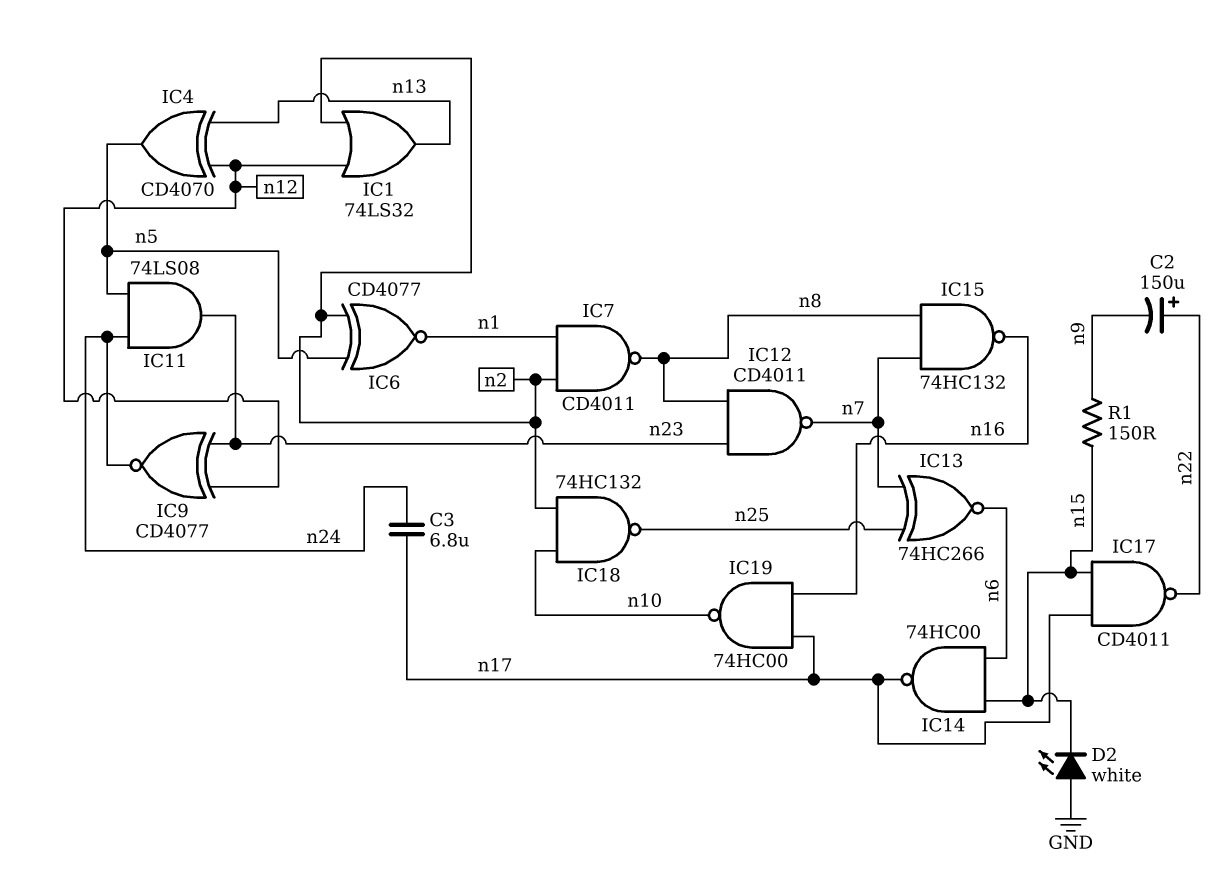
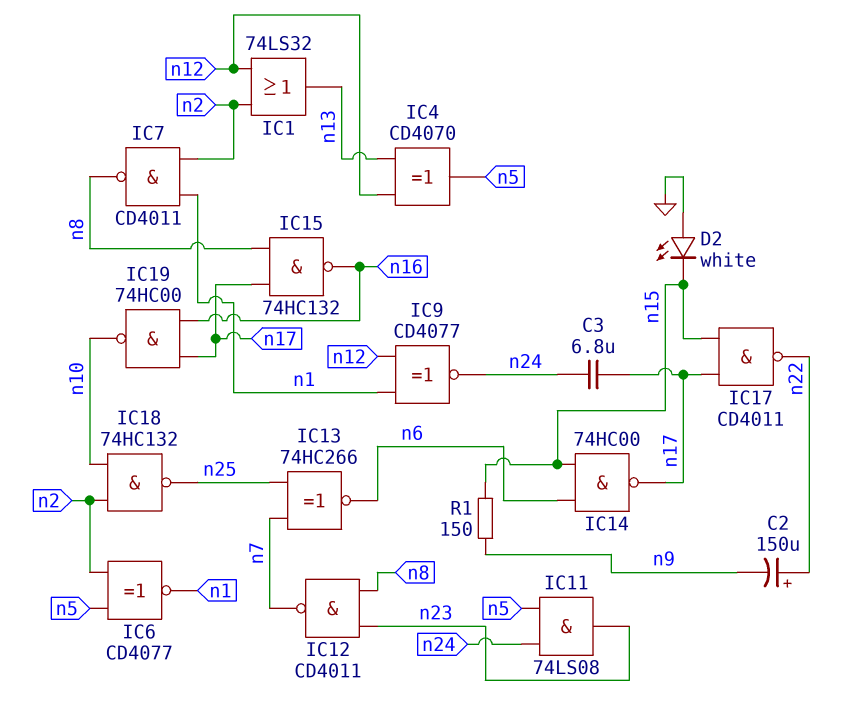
IC9: XNOR CD4077 (in n12, in n23, out n24) -> XNOR CD4077 (in n1, in n12, out n24)
IC15: NAND 74HC132 (in n7, in n8, out n16) -> NAND 74HC132 (in n8, in n17, out n16)

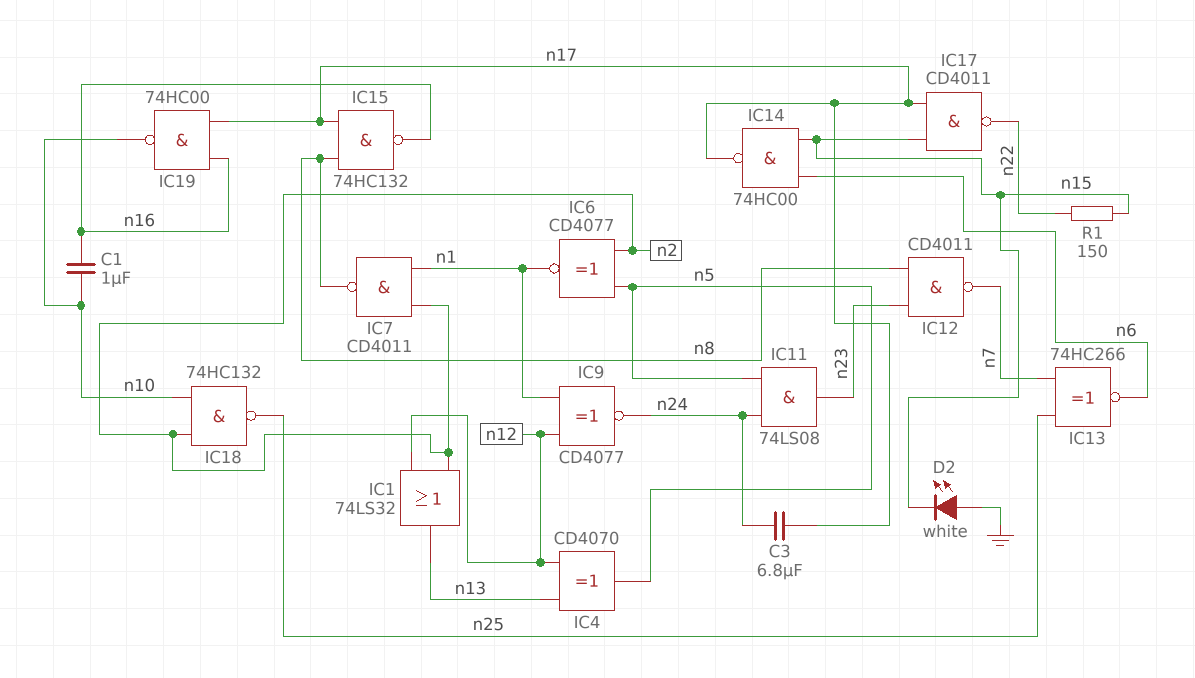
C1: none -> 1uF (n10, n16)
C2: 150uF (plus n22, minus n9) -> none
R1: 150 (n9, n15) -> 150 (n15, n22)

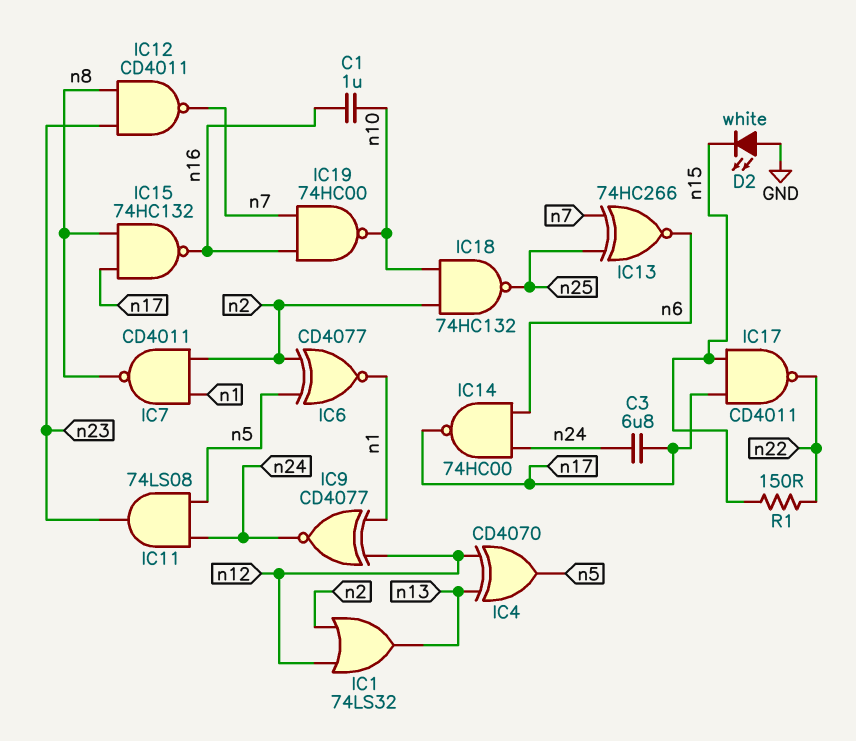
IC14: NAND 74HC00 (in n6, in n15, out n17) -> NAND 74HC00 (in n6, in n24, out n17)
IC19: NAND 74HC00 (in n16, in n17, out n10) -> NAND 74HC00 (in n7, in n16, out n10)

